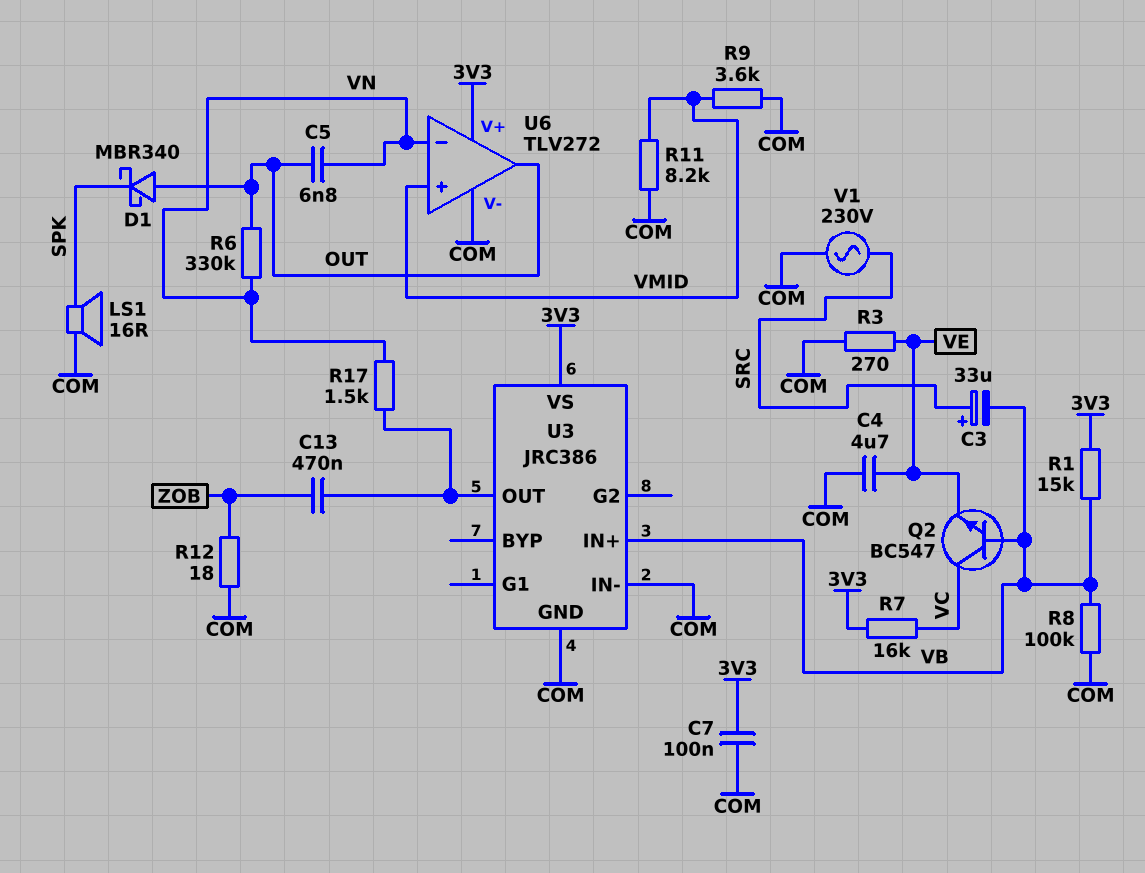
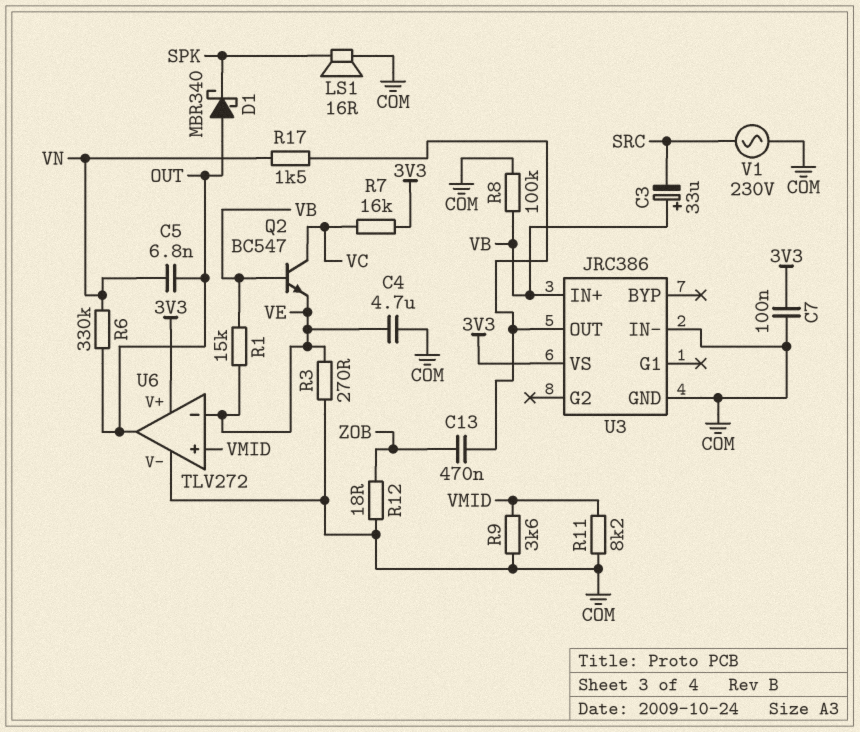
C3: 33uF (plus SRC, minus VB) -> 33uF (plus VB, minus SRC)
R1: 15k (3V3, VB) -> 15k (VB, VE)
U6 pin in-: VN -> VE

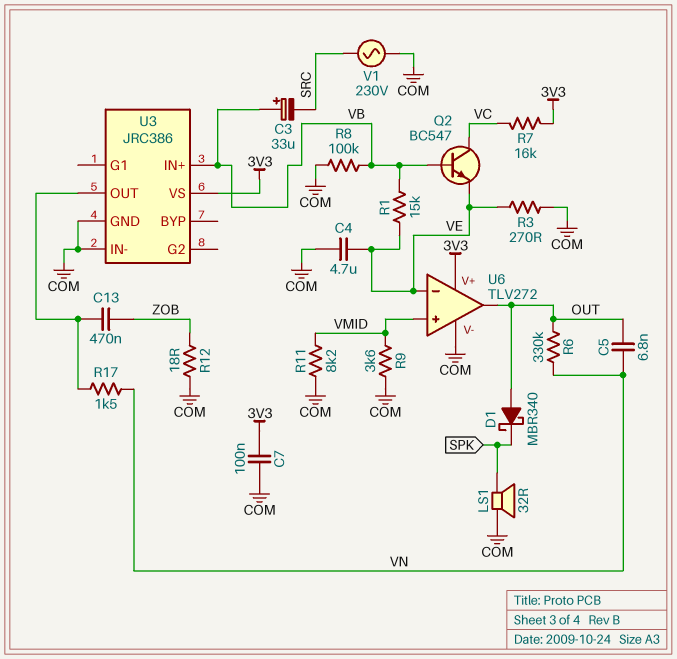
LS1: speaker 16R (COM, SPK) -> speaker 32R (COM, SPK)

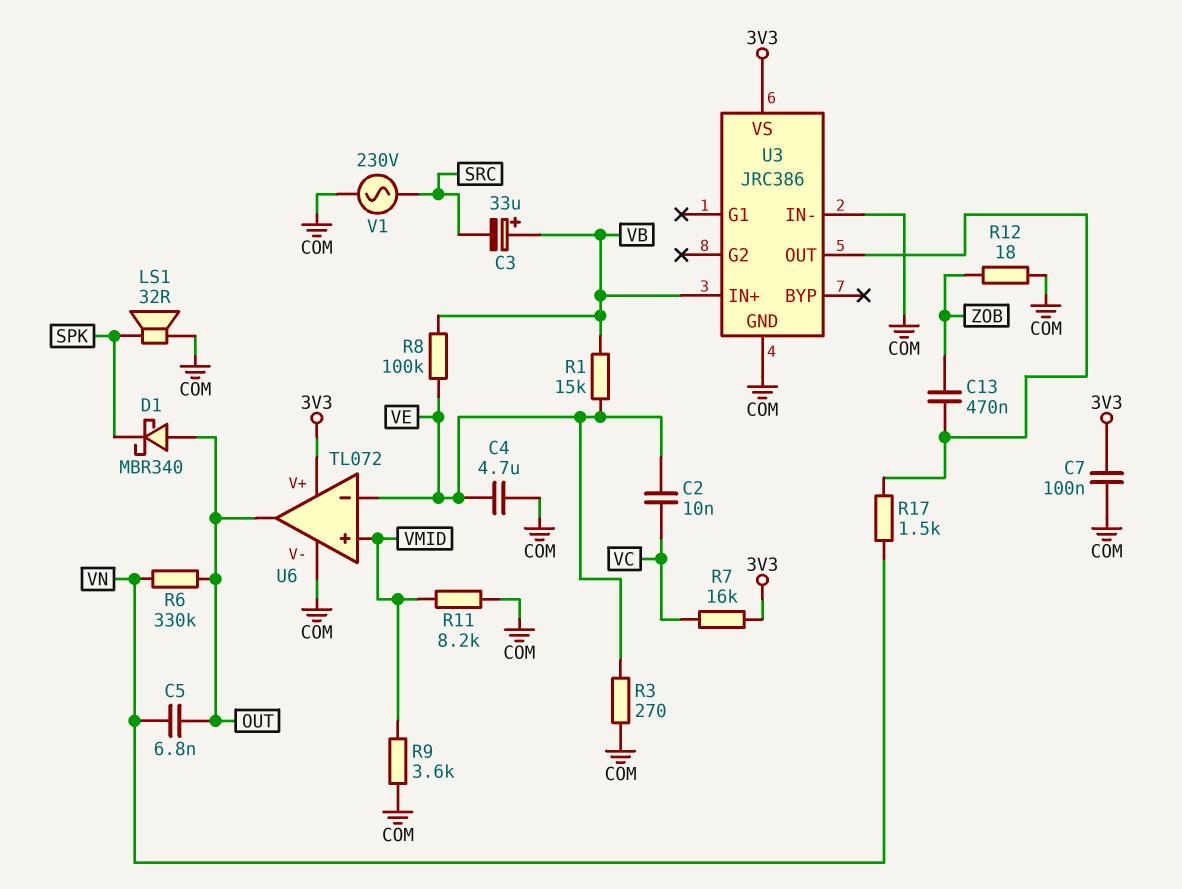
C2: none -> 10nF (VC, VE)
Q2: NPN BC547 (B VB, C VC, E VE) -> none
R8: 100k (COM, VB) -> 100k (VB, VE)
U6: TLV272 -> TL072

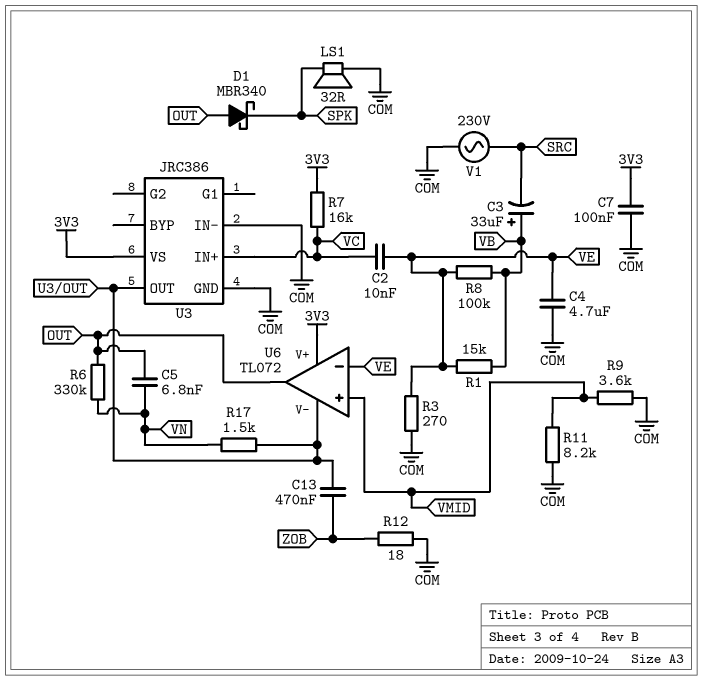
U3 pin IN+: VB -> VC
U6 pin V-: COM -> U3/OUT

